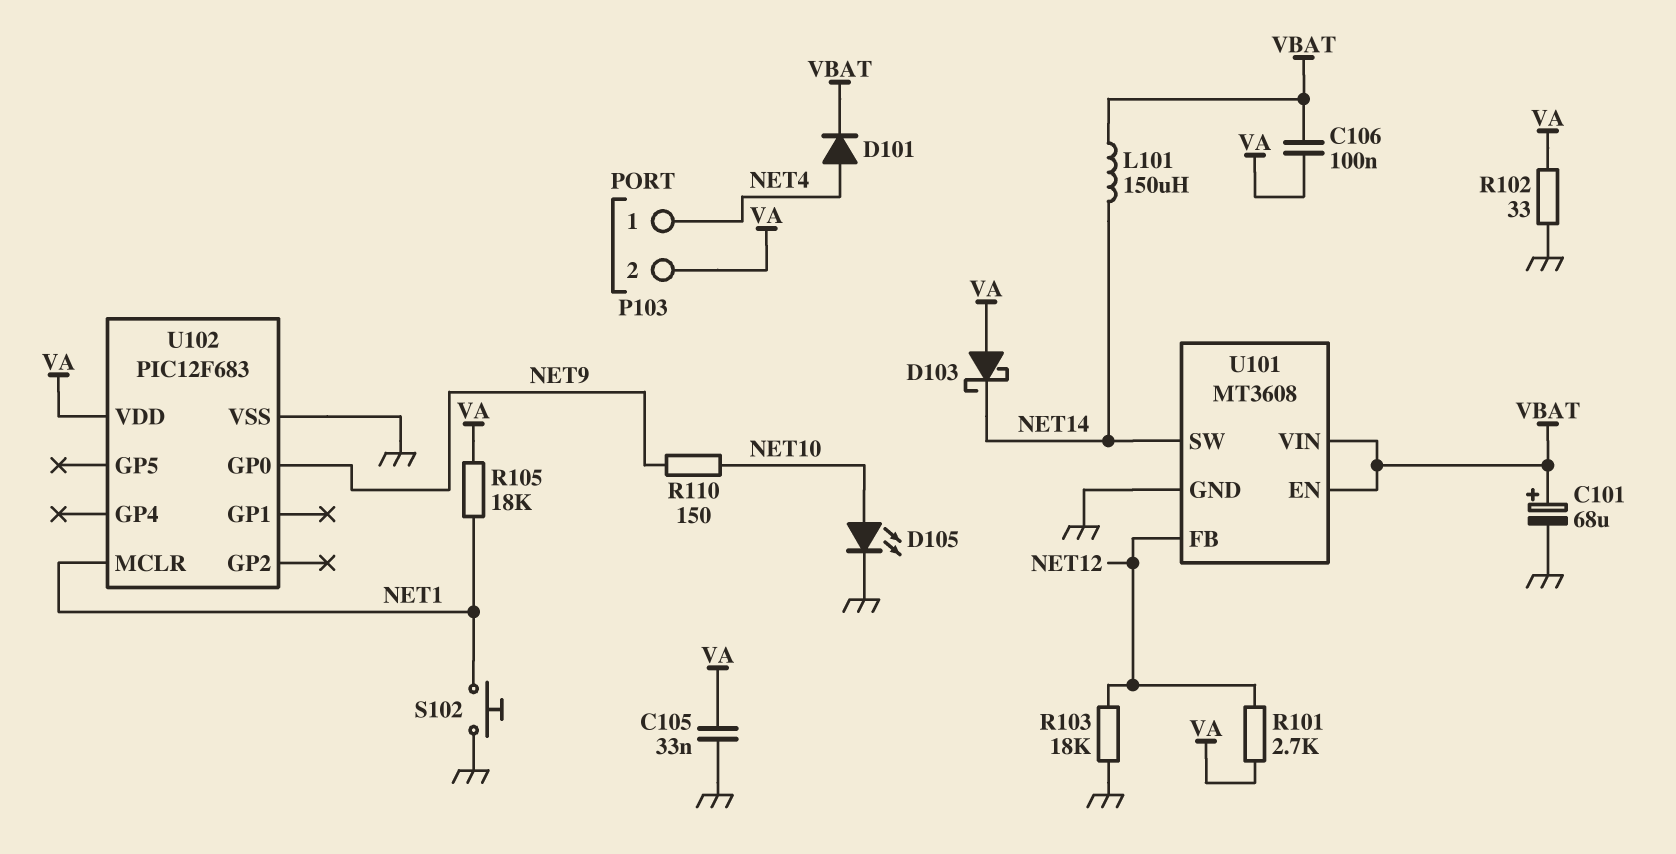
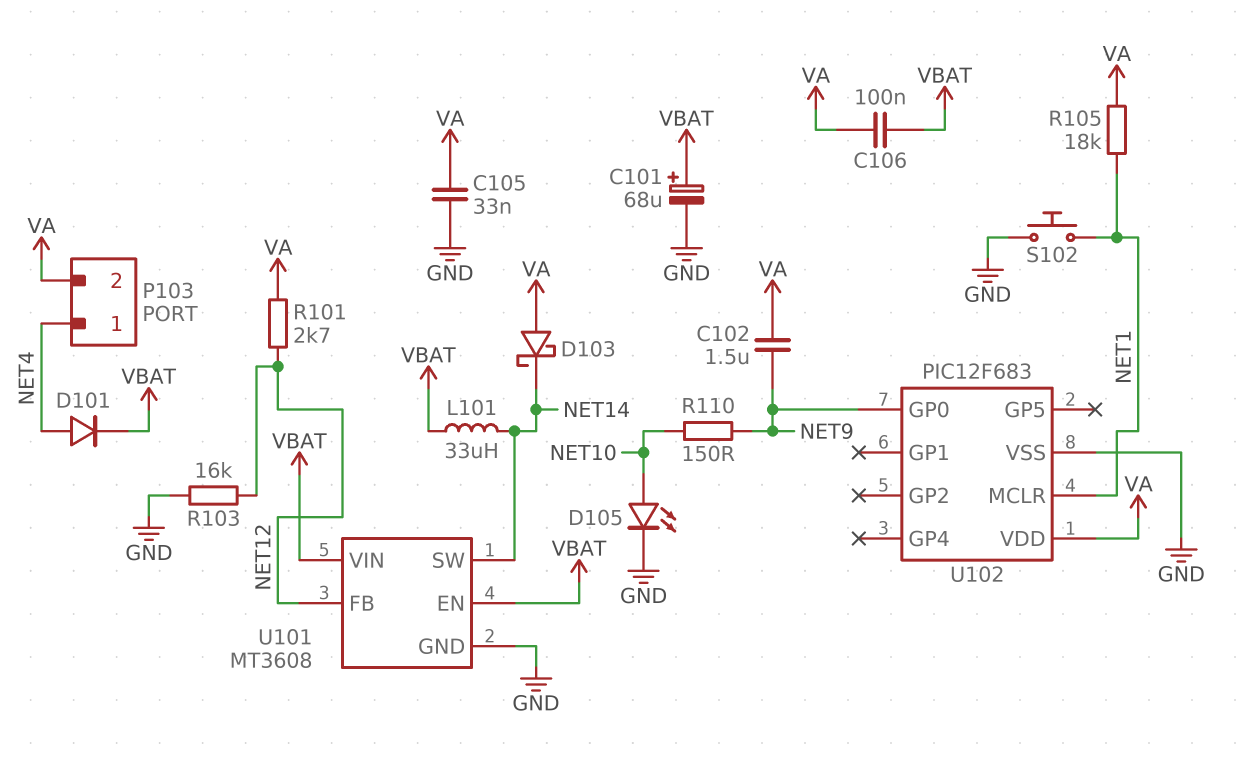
C102: none -> 1.5uF (NET9, VA)
L101: 150uH (NET14, VBAT) -> 33uH (NET14, VBAT)
R102: 33 (GND, VA) -> none
R103: 18k (GND, NET12) -> 16k (GND, NET12)

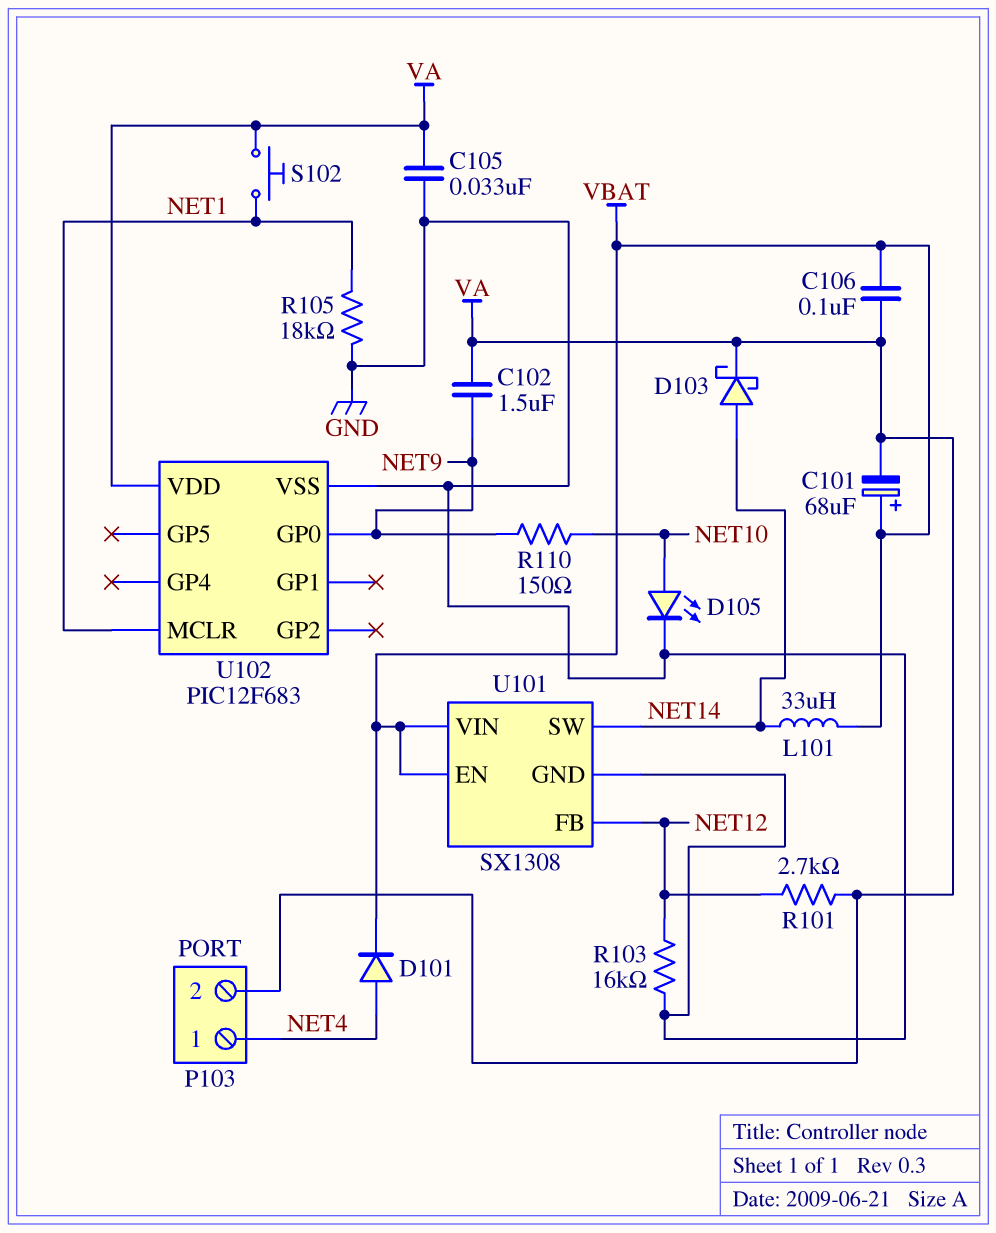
C101: 68uF (plus VBAT, minus GND) -> 68uF (plus VBAT, minus VA)
D103: schottky (A VA, K NET14) -> schottky (A NET14, K VA)
R105: 18k (NET1, VA) -> 18k (GND, NET1)
S102: button (GND, NET1) -> button (NET1, VA)
U101: MT3608 -> SX1308

